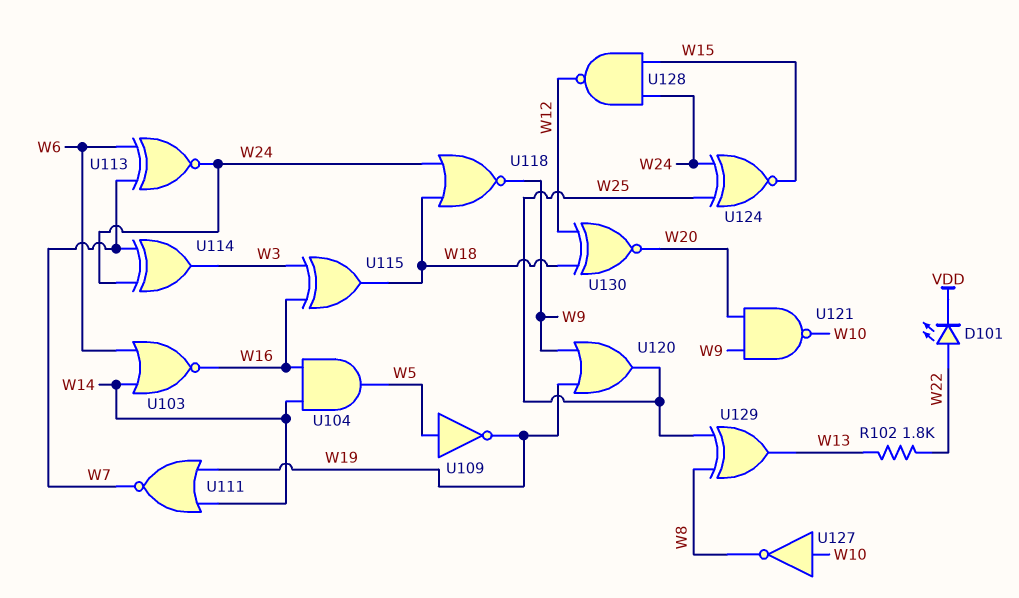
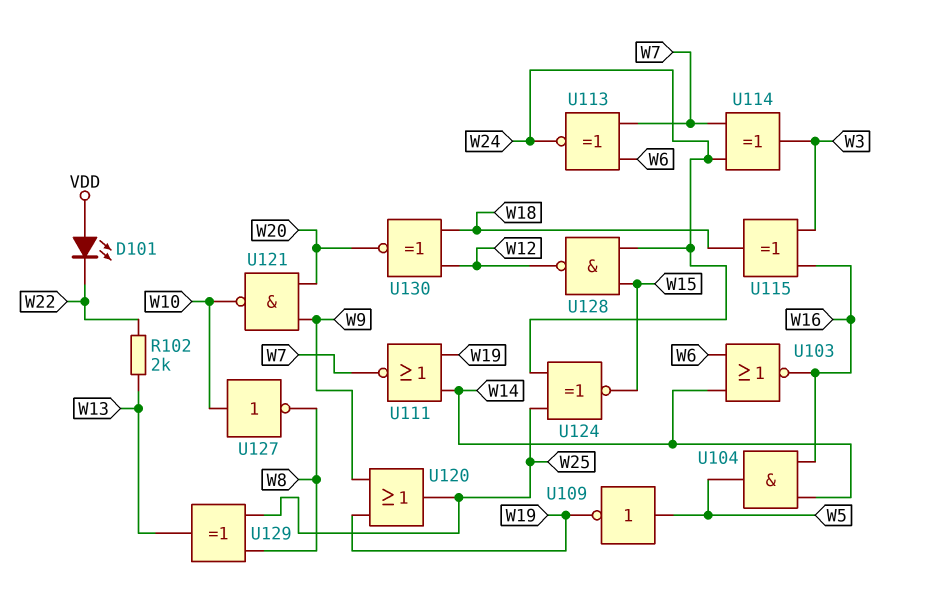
D101: LED (A W22, K VDD) -> LED (A VDD, K W22)
R102: 1.8k (W13, W22) -> 2k (W13, W22)
U118: NOR (in W18, in W24, out W9) -> none

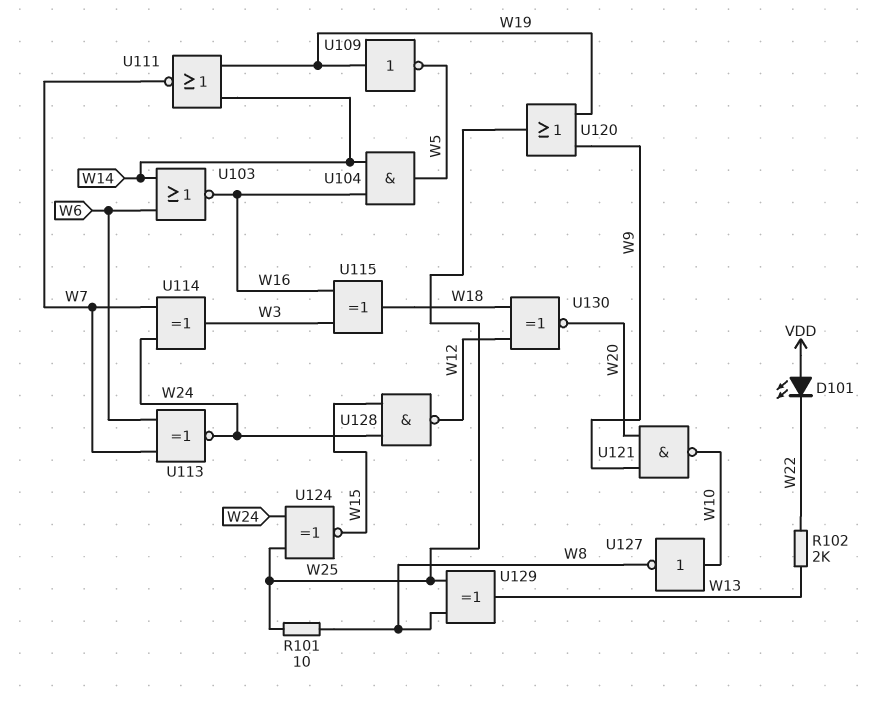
R101: none -> 10 (W8, W25)
U109: NOT (in W5, out W19) -> NOT (in W19, out W5)

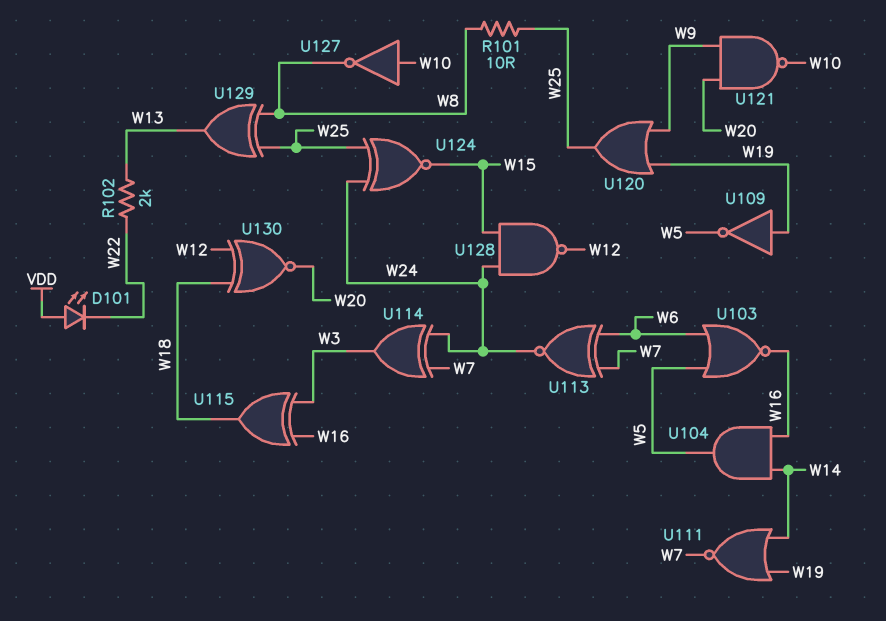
U103: NOR (in W6, in W14, out W16) -> NOR (in W5, in W6, out W16)

